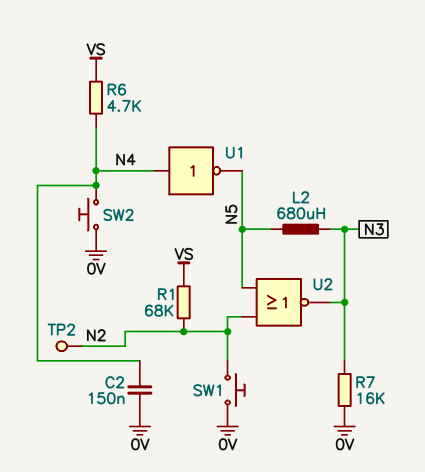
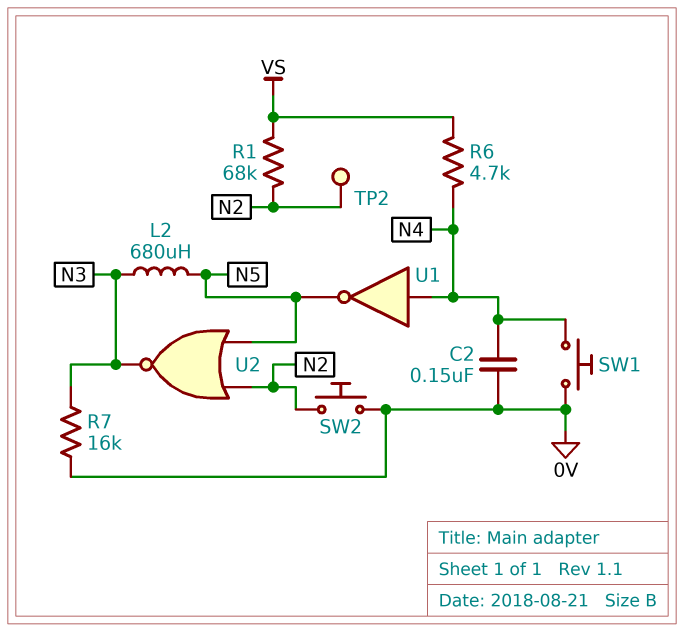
SW1: button (0V, N2) -> button (0V, N4)
SW2: button (0V, N4) -> button (0V, N2)

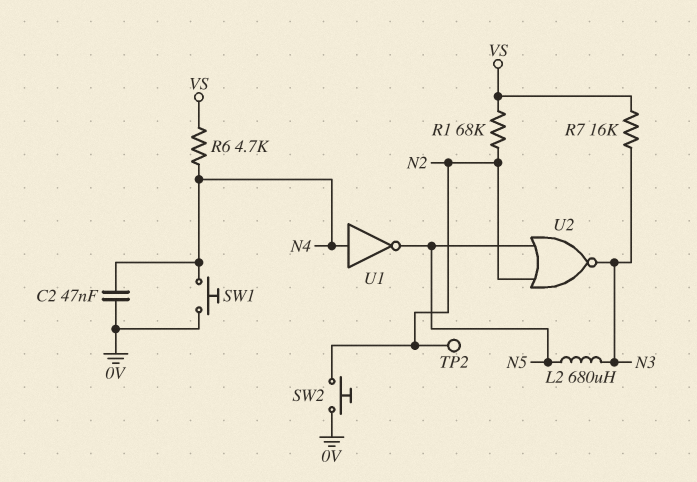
C2: 150nF (0V, N4) -> 47nF (0V, N4)
R7: 16k (0V, N3) -> 16k (N3, VS)

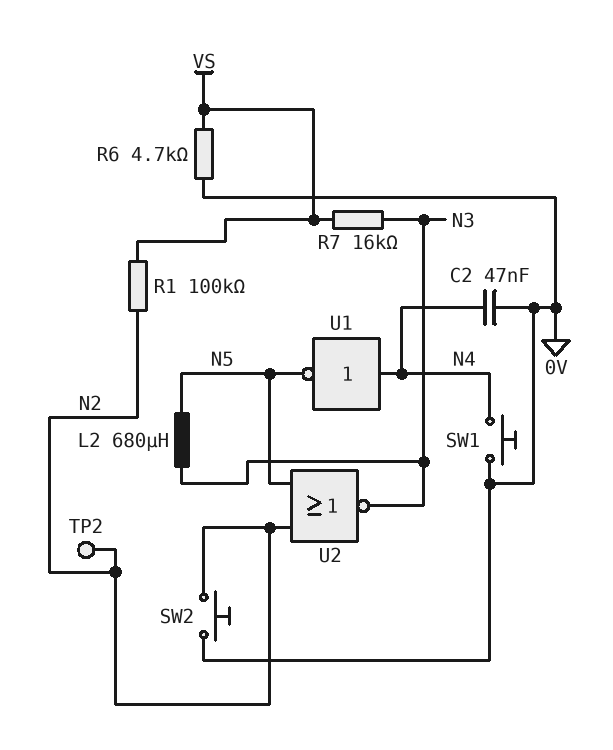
R1: 68k (N2, VS) -> 100k (N2, VS)
R6: 4.7k (N4, VS) -> 4.7k (0V, VS)

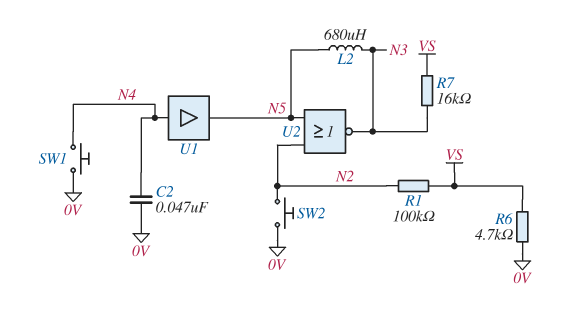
TP2: test point (N2) -> none
U1: NOT (in N4, out N5) -> buffer (in N4, out N5)

